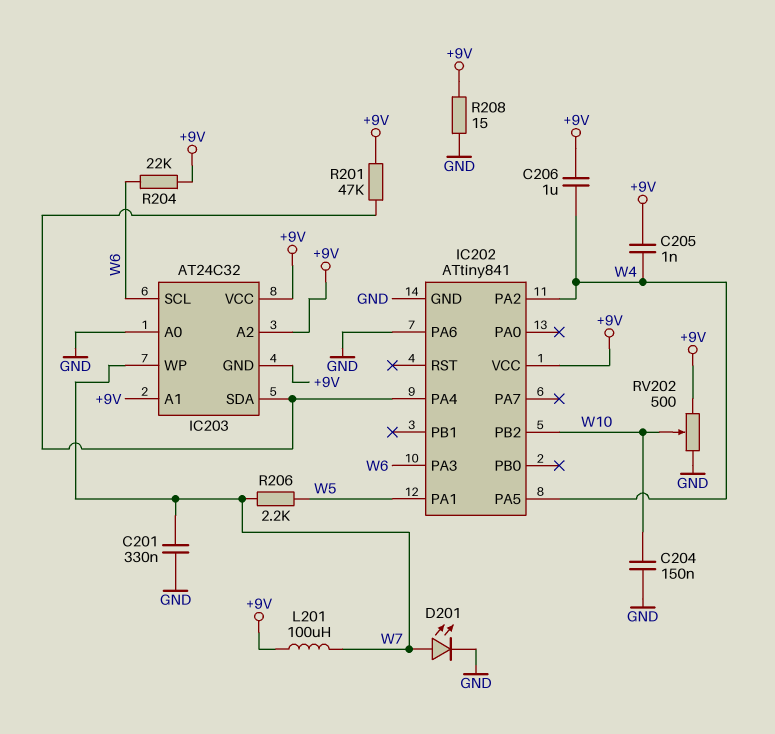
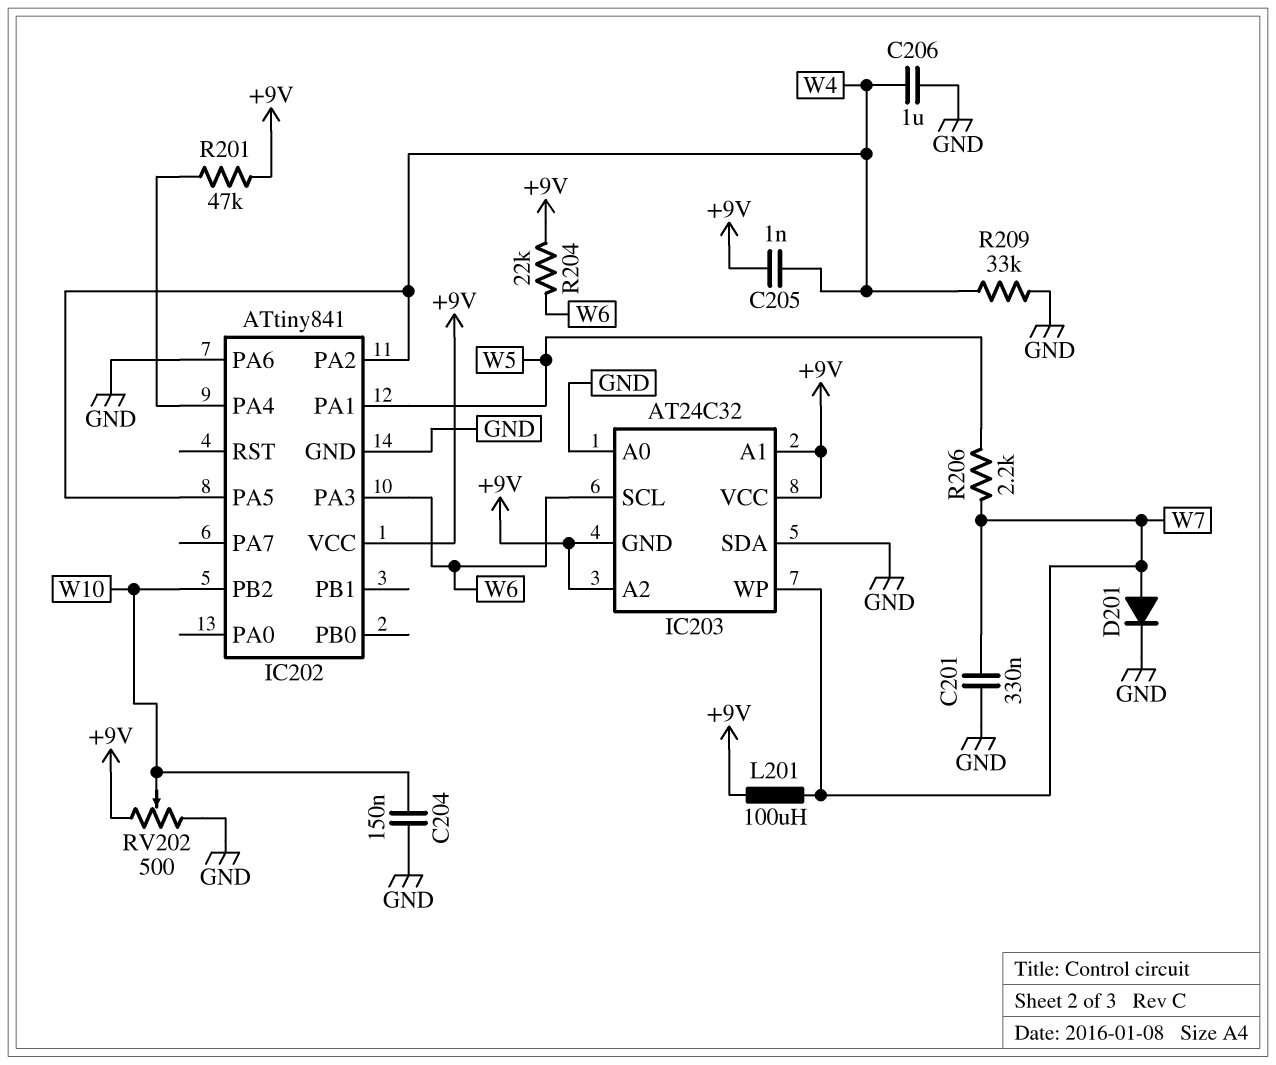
C206: 1uF (+9V, W4) -> 1uF (GND, W4)
D201: LED (A W7, K GND) -> diode (A W7, K GND)
IC203 pin SDA: IC202/PA4 -> GND
R208: 15 (+9V, GND) -> none
R209: none -> 33k (GND, W4)

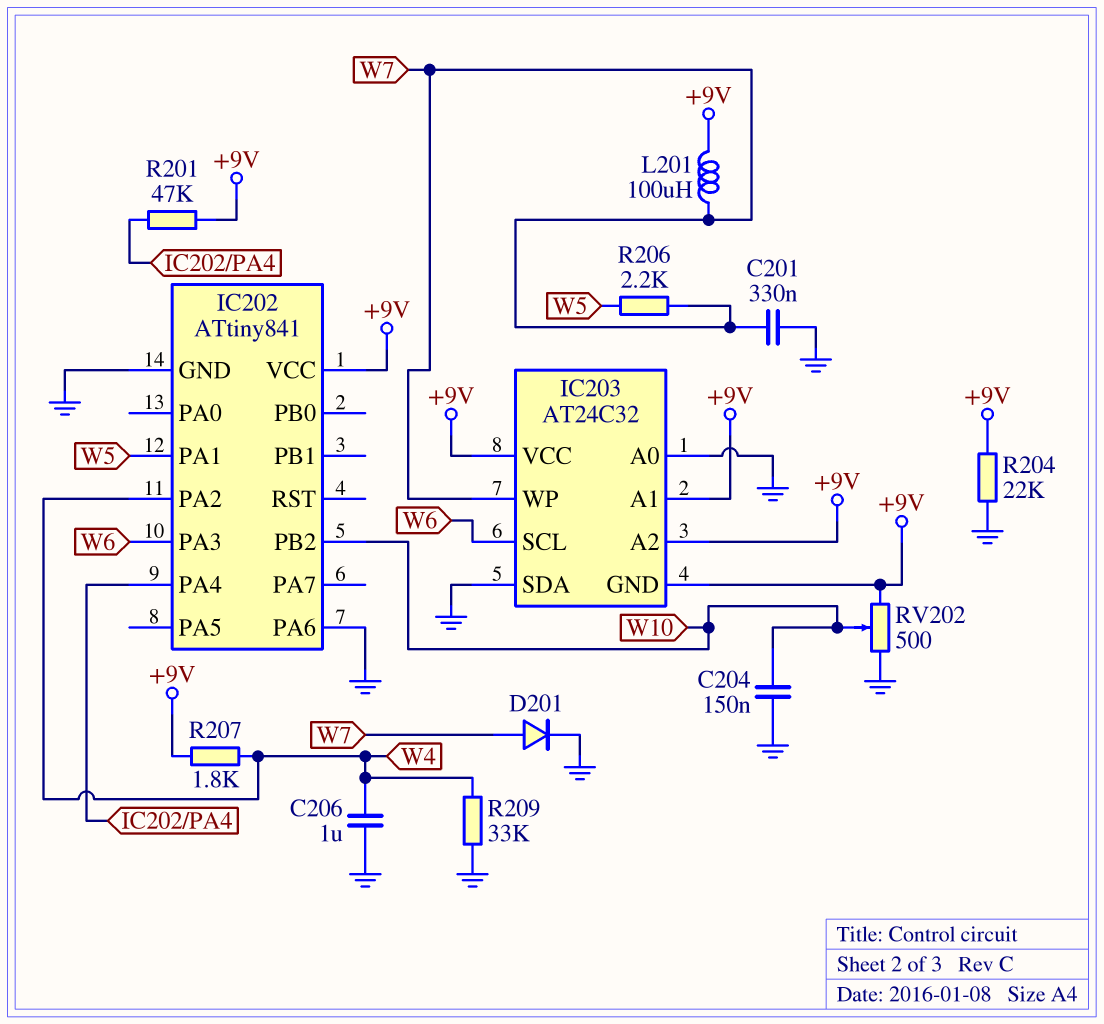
C205: 1nF (+9V, W4) -> none
IC202 pin PA5: W4 -> none
R204: 22k (+9V, W6) -> 22k (+9V, GND)
R207: none -> 1.8k (+9V, W4)

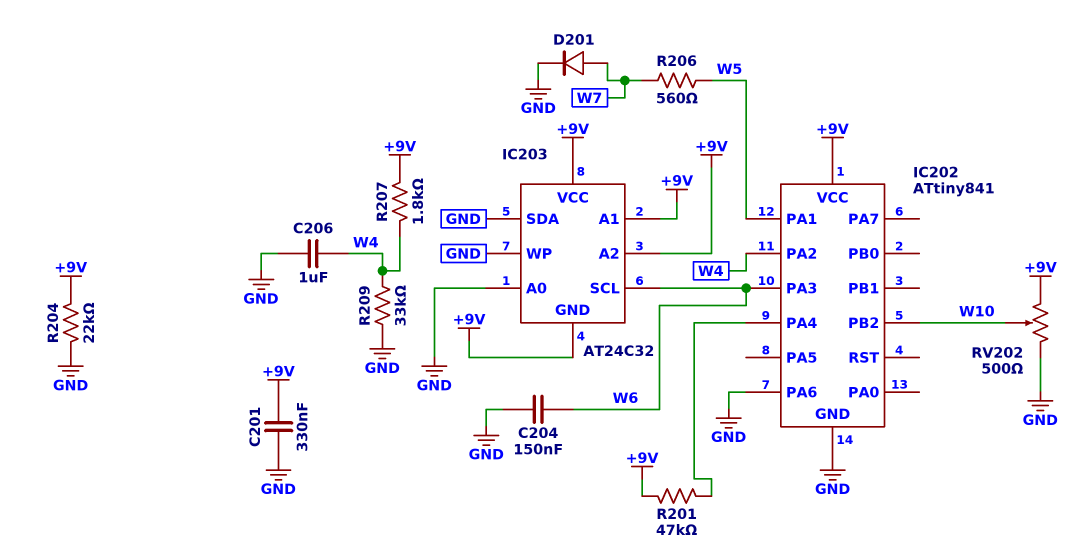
C201: 330nF (GND, W7) -> 330nF (+9V, GND)
C204: 150nF (GND, W10) -> 150nF (GND, W6)
IC203 pin WP: W7 -> GND
L201: 100uH (+9V, W7) -> none
R206: 2.2k (W5, W7) -> 560 (W5, W7)

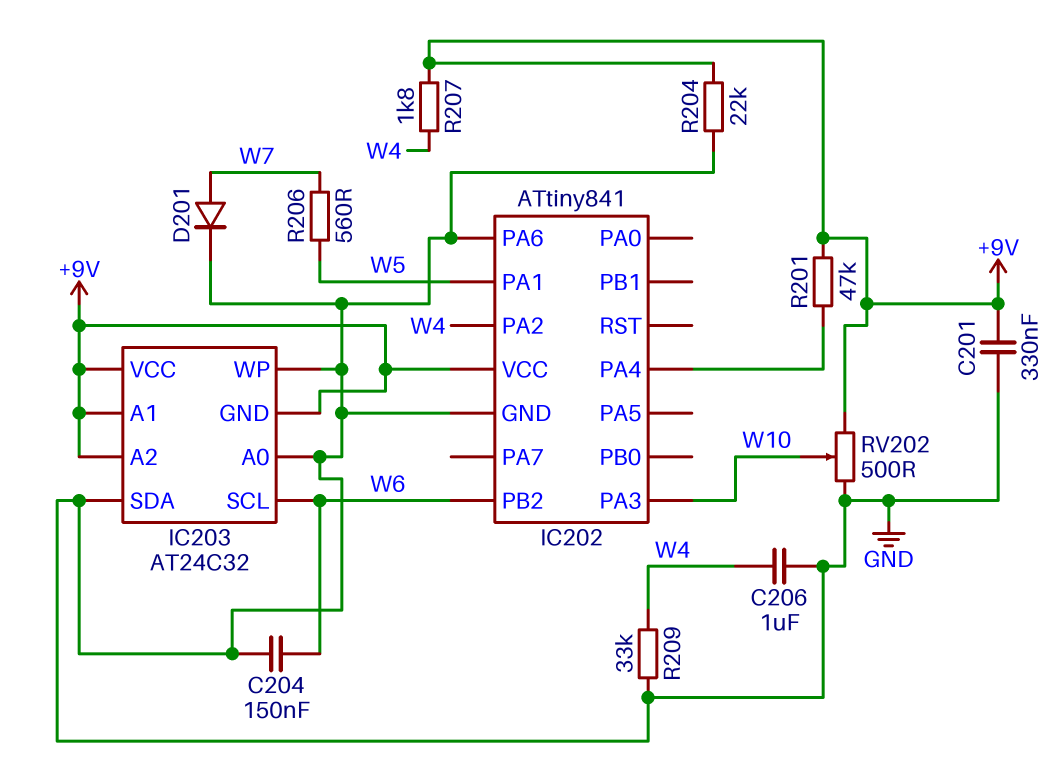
IC202 pin PA3: W6 -> W10
IC202 pin PB2: W10 -> W6

